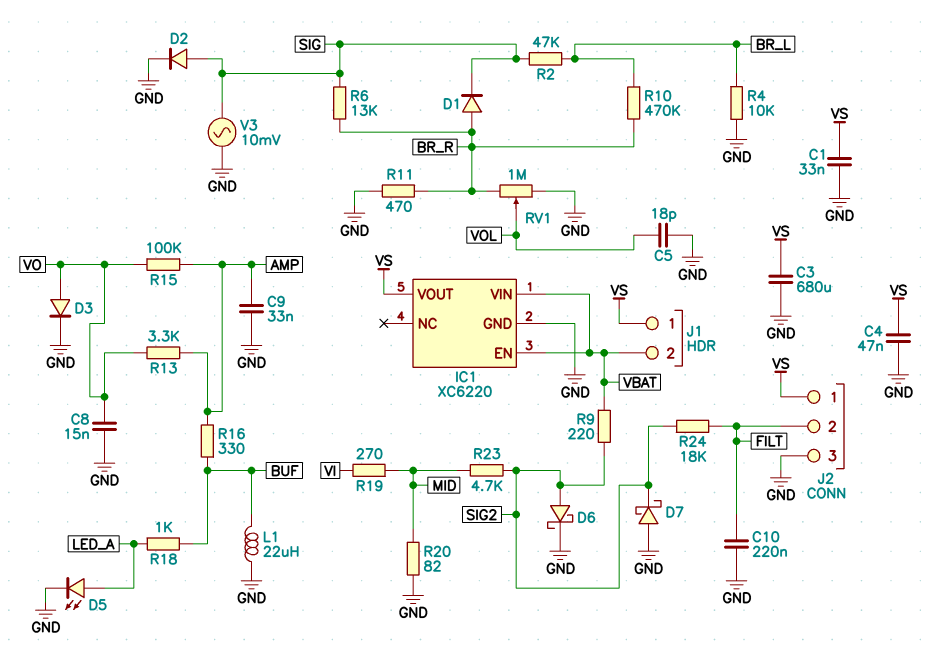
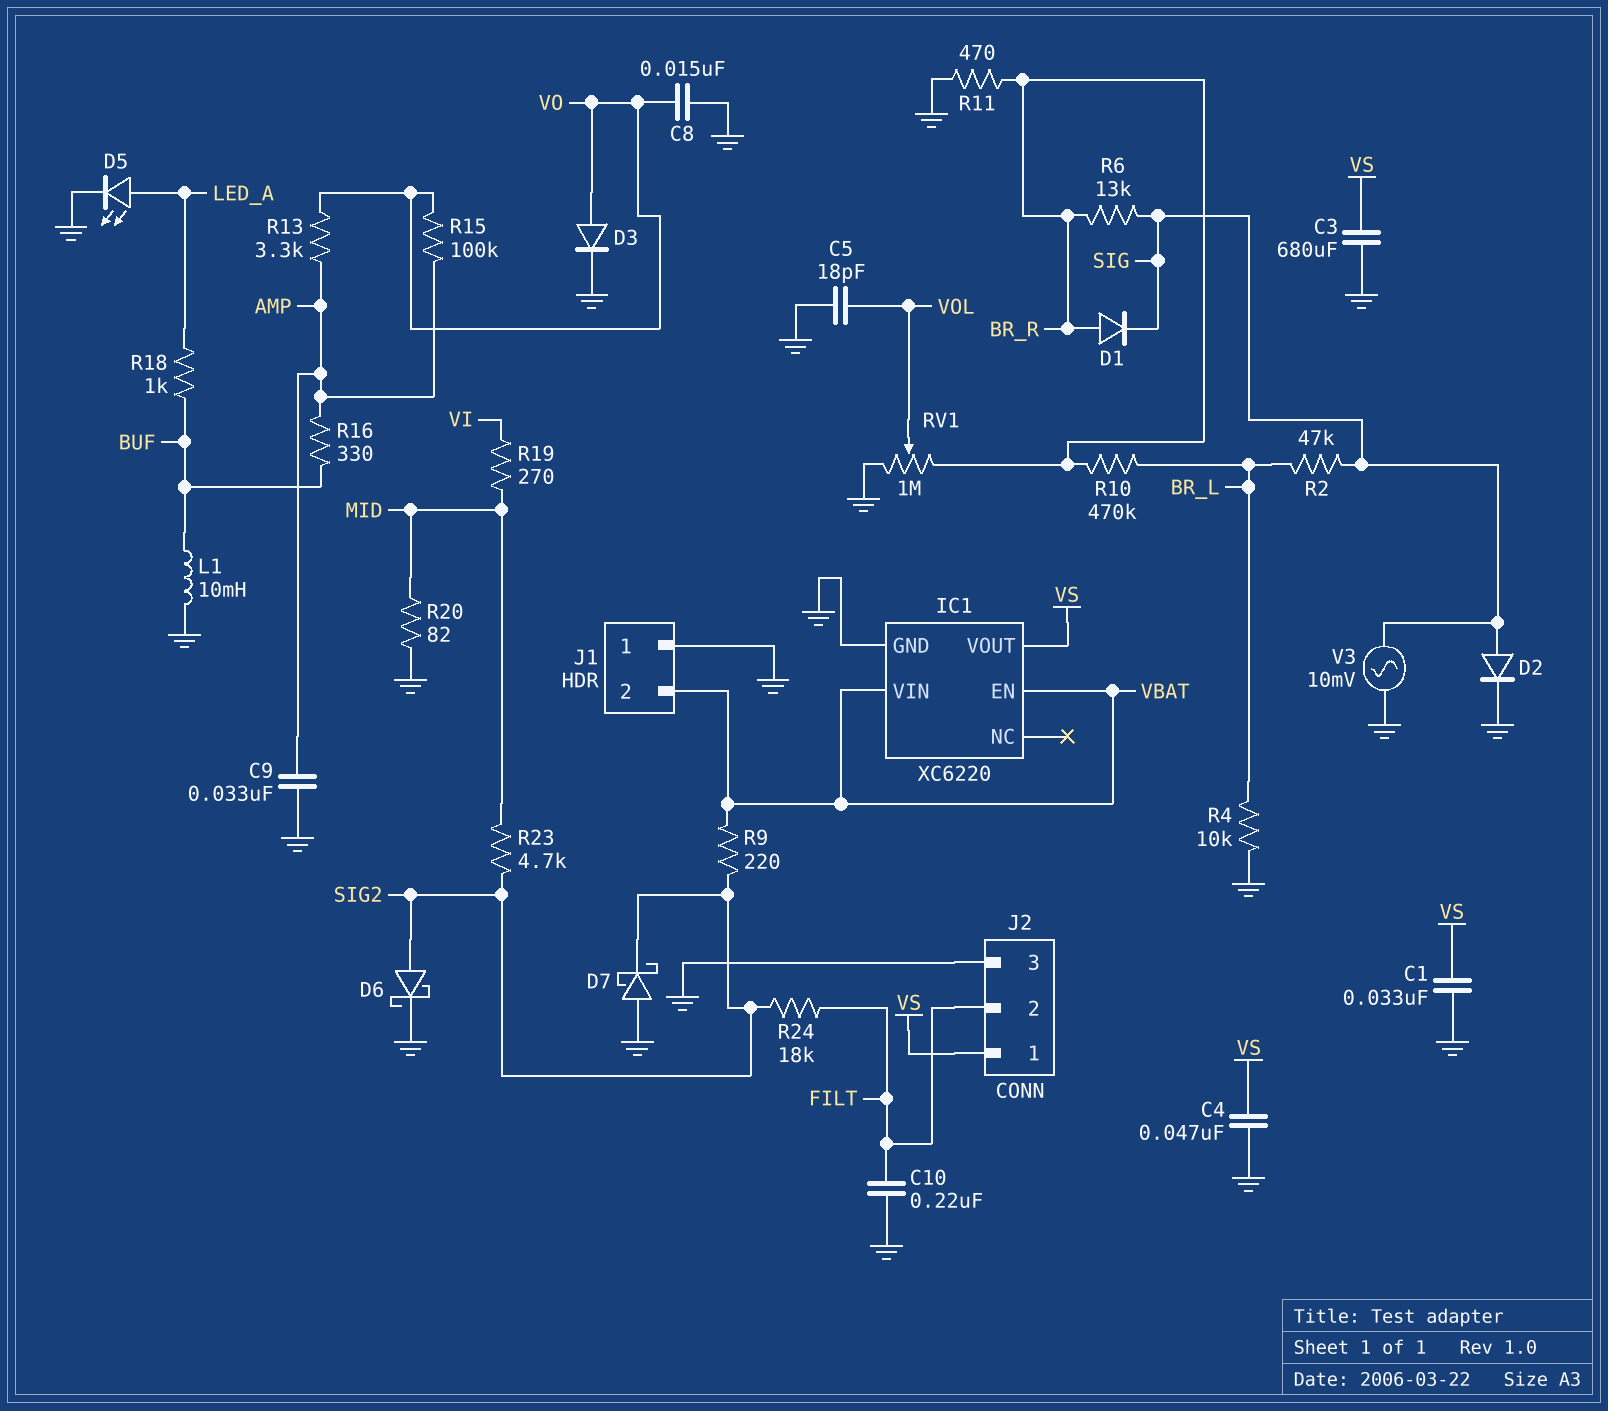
J1 pin 1: VS -> GND
L1: 22uH (BUF, GND) -> 10mH (BUF, GND)

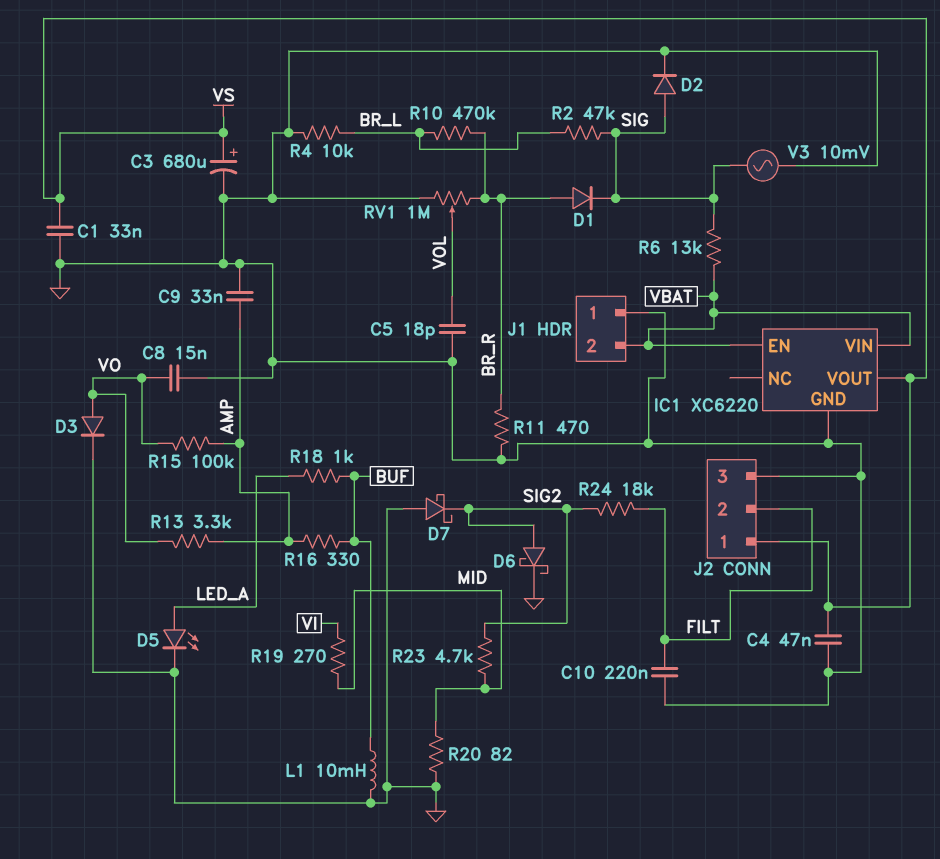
C3: 680uF (GND, VS) -> 680uF (plus VS, minus GND)
R6: 13k (BR_R, SIG) -> 13k (SIG, VBAT)
R9: 220 (SIG2, VBAT) -> none

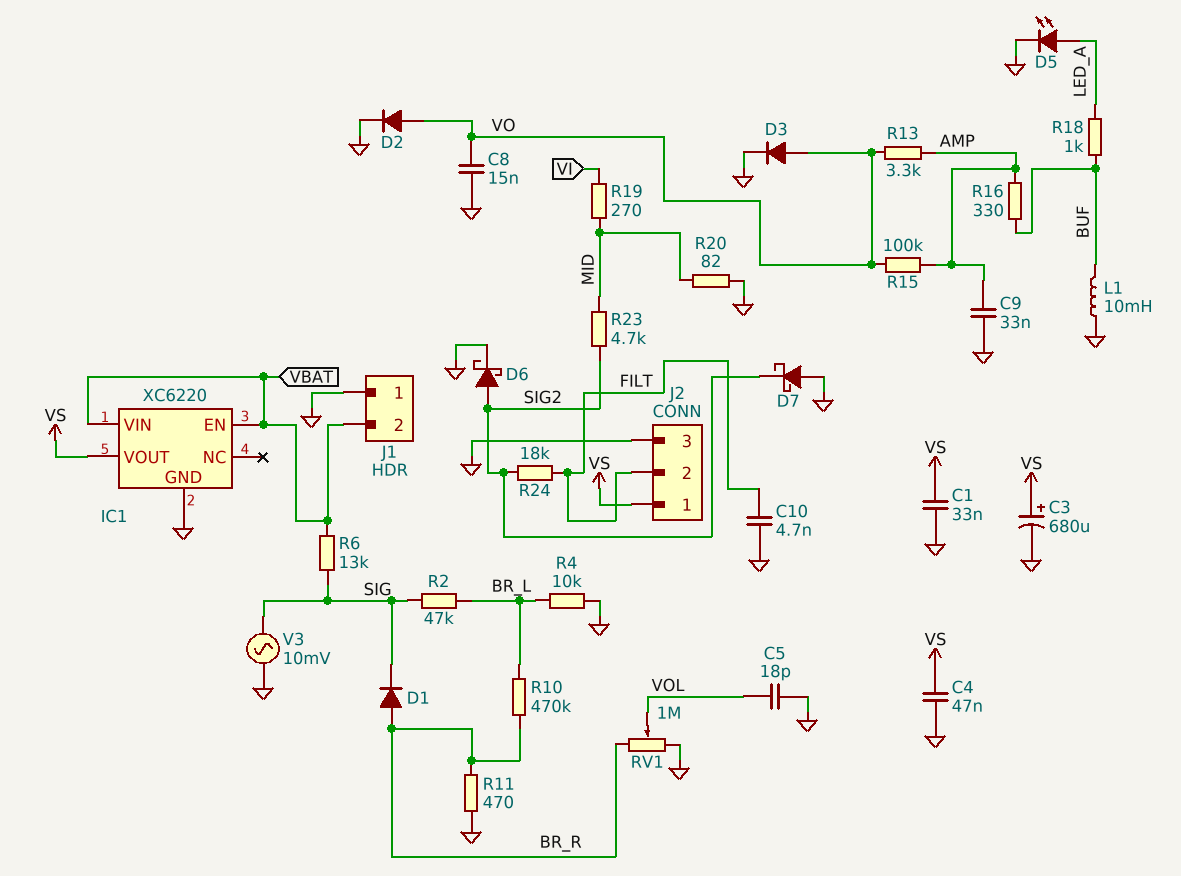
C10: 220nF (FILT, GND) -> 4.7nF (FILT, GND)
D2: diode (A SIG, K GND) -> diode (A VO, K GND)

